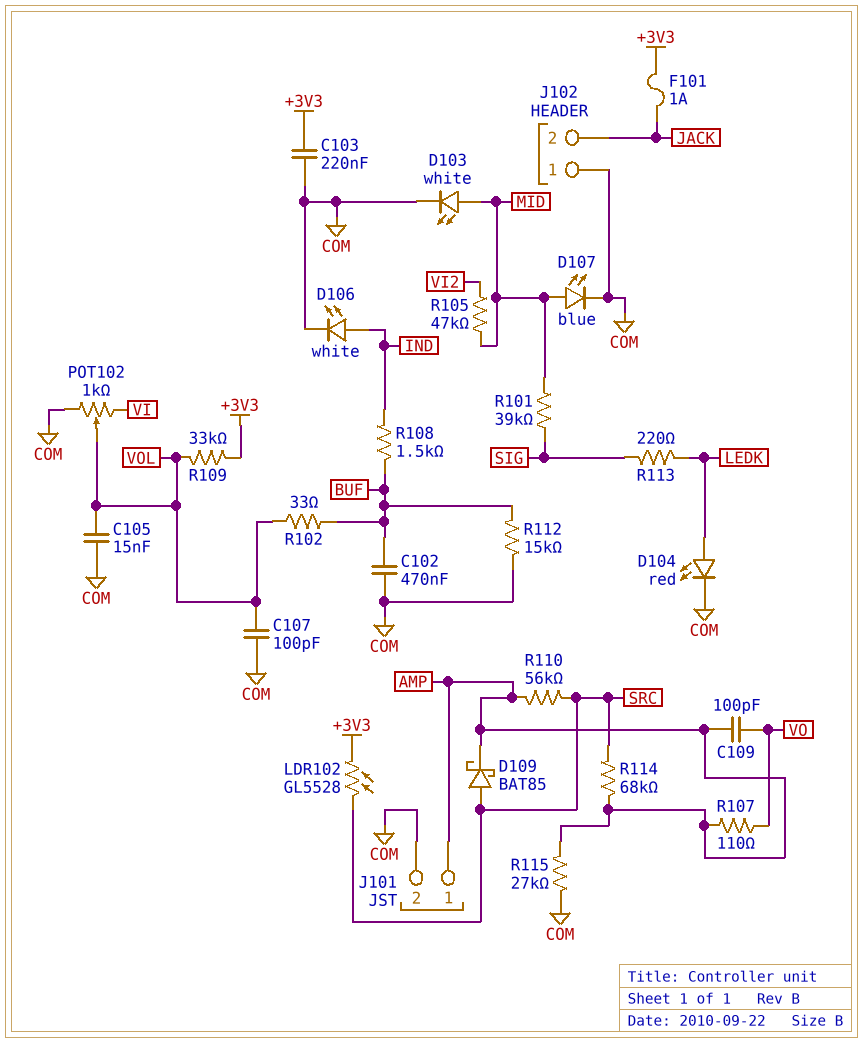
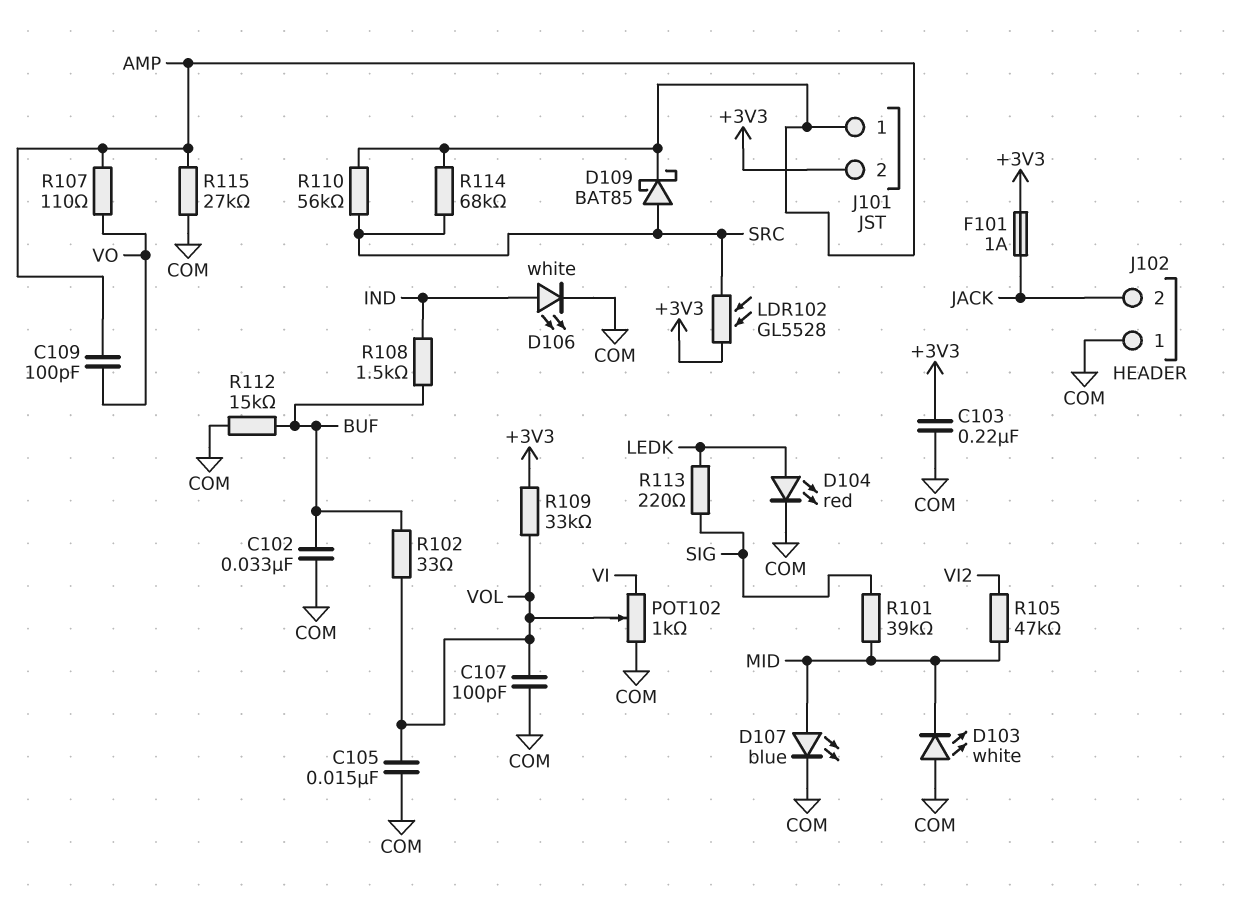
C102: 470nF (BUF, COM) -> 33nF (BUF, COM)
D103: LED white (A MID, K COM) -> LED white (A COM, K MID)
J101 pin 2: COM -> +3V3

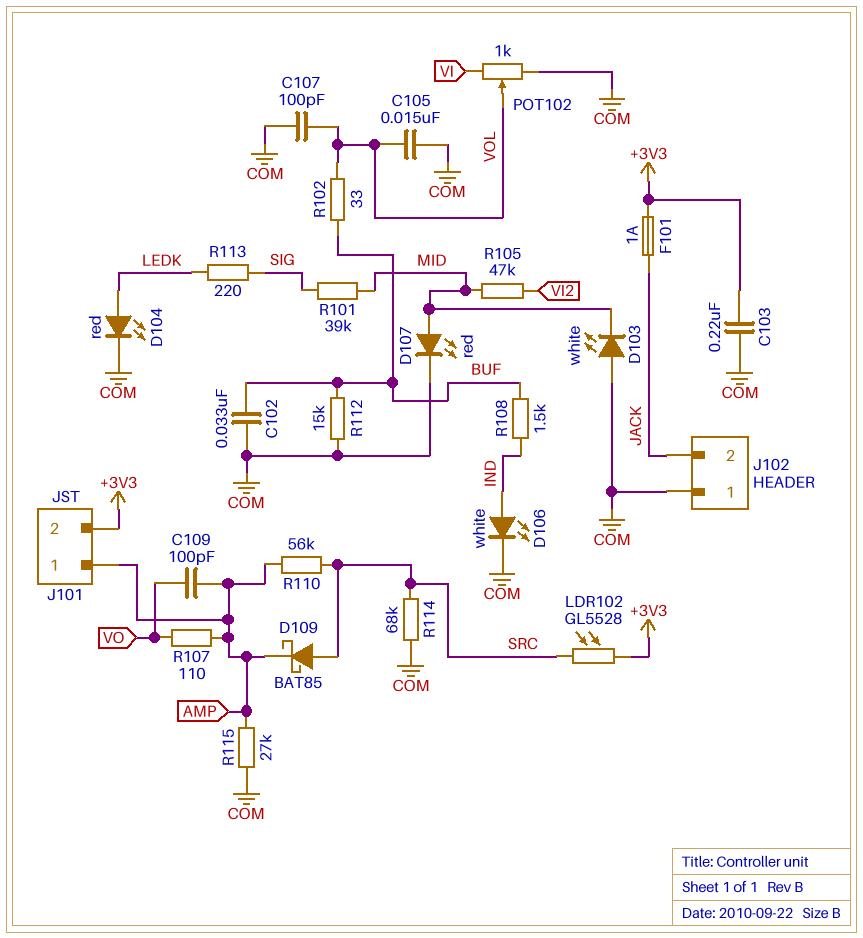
D107: LED blue (A MID, K COM) -> LED red (A MID, K COM)
R109: 33k (+3V3, VOL) -> none
R114: 68k (AMP, SRC) -> 68k (COM, SRC)

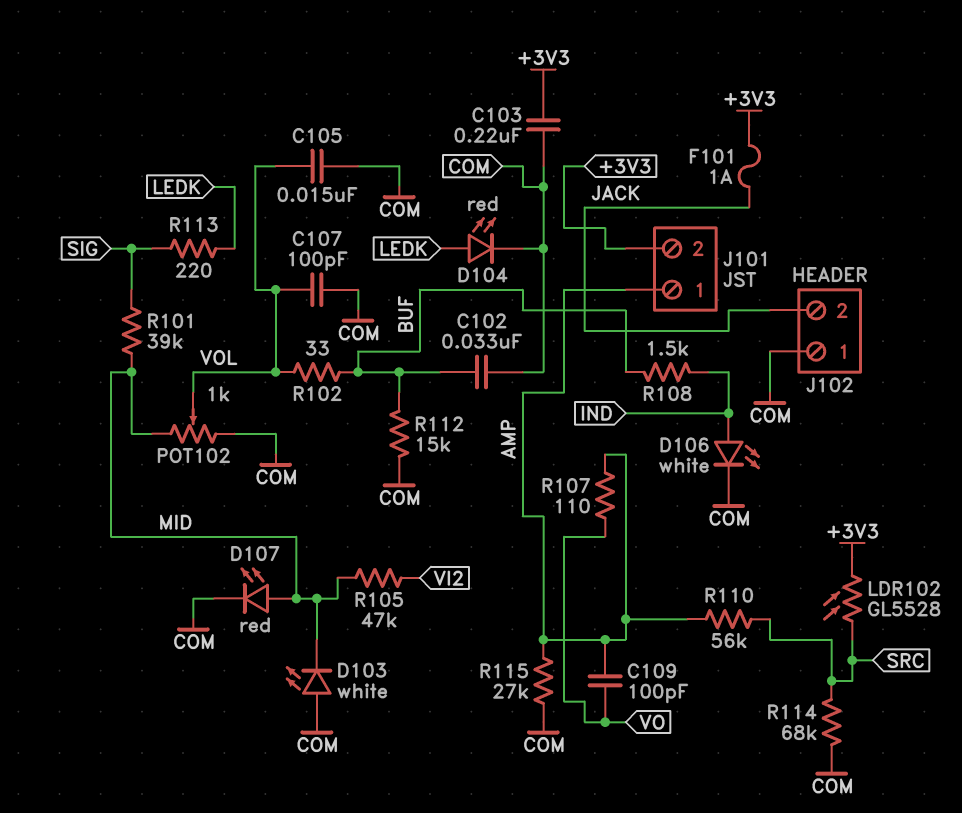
D109: schottky BAT85 (A SRC, K AMP) -> none
POT102: 1k (COM, VI, wiper VOL) -> 1k (COM, MID, wiper VOL)

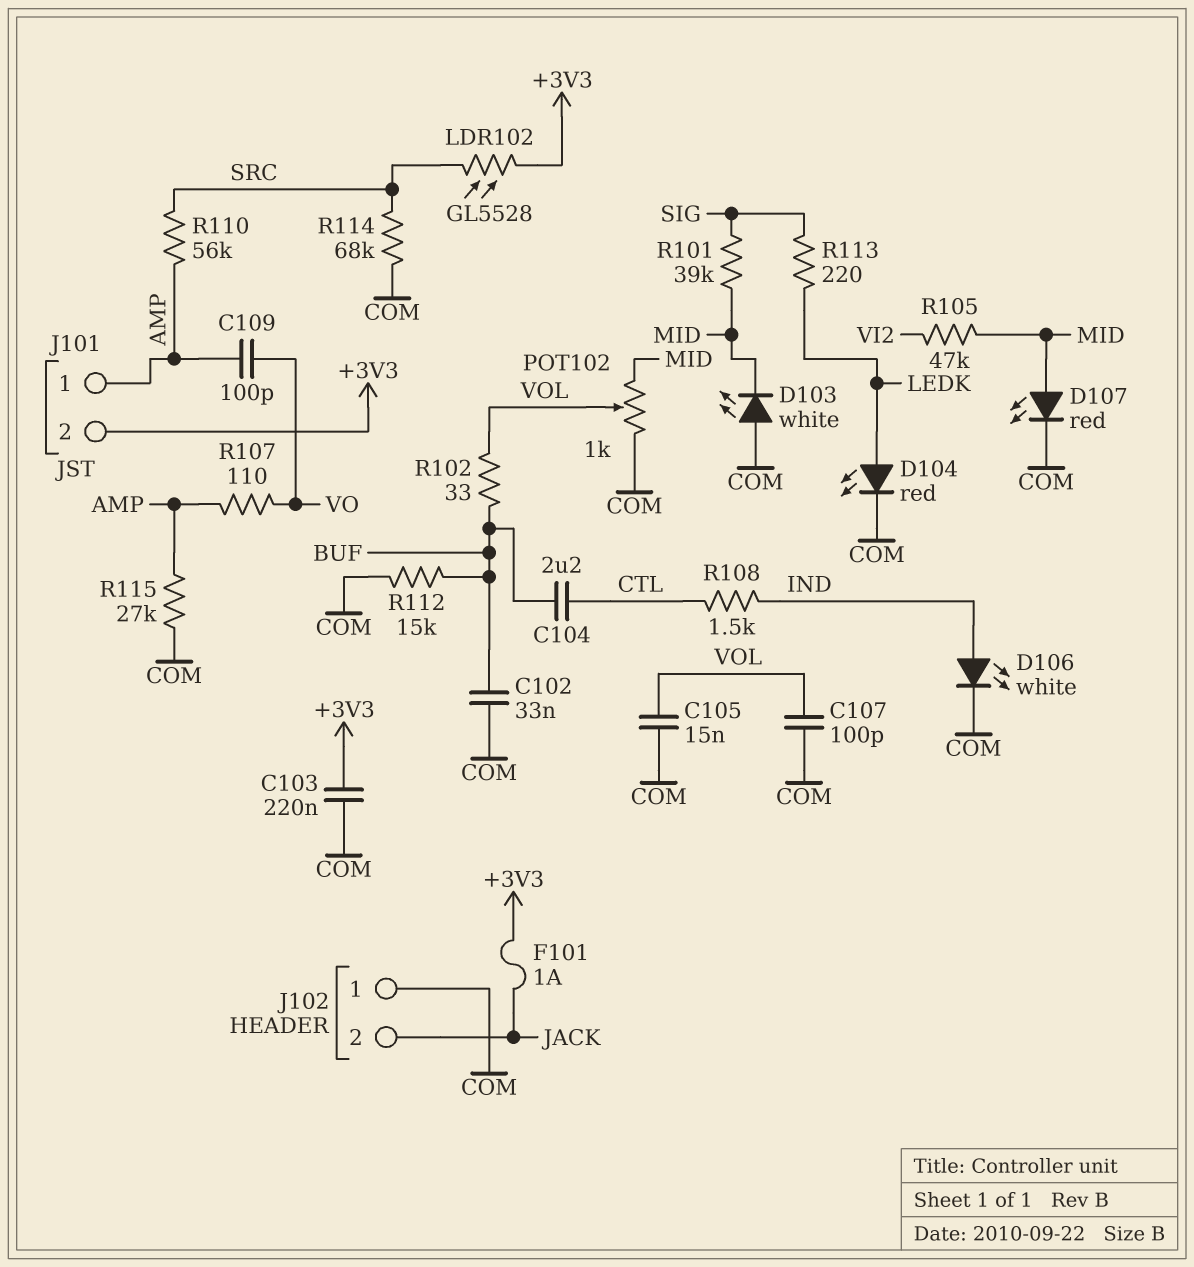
C104: none -> 2.2uF (BUF, CTL)
R108: 1.5k (BUF, IND) -> 1.5k (CTL, IND)

